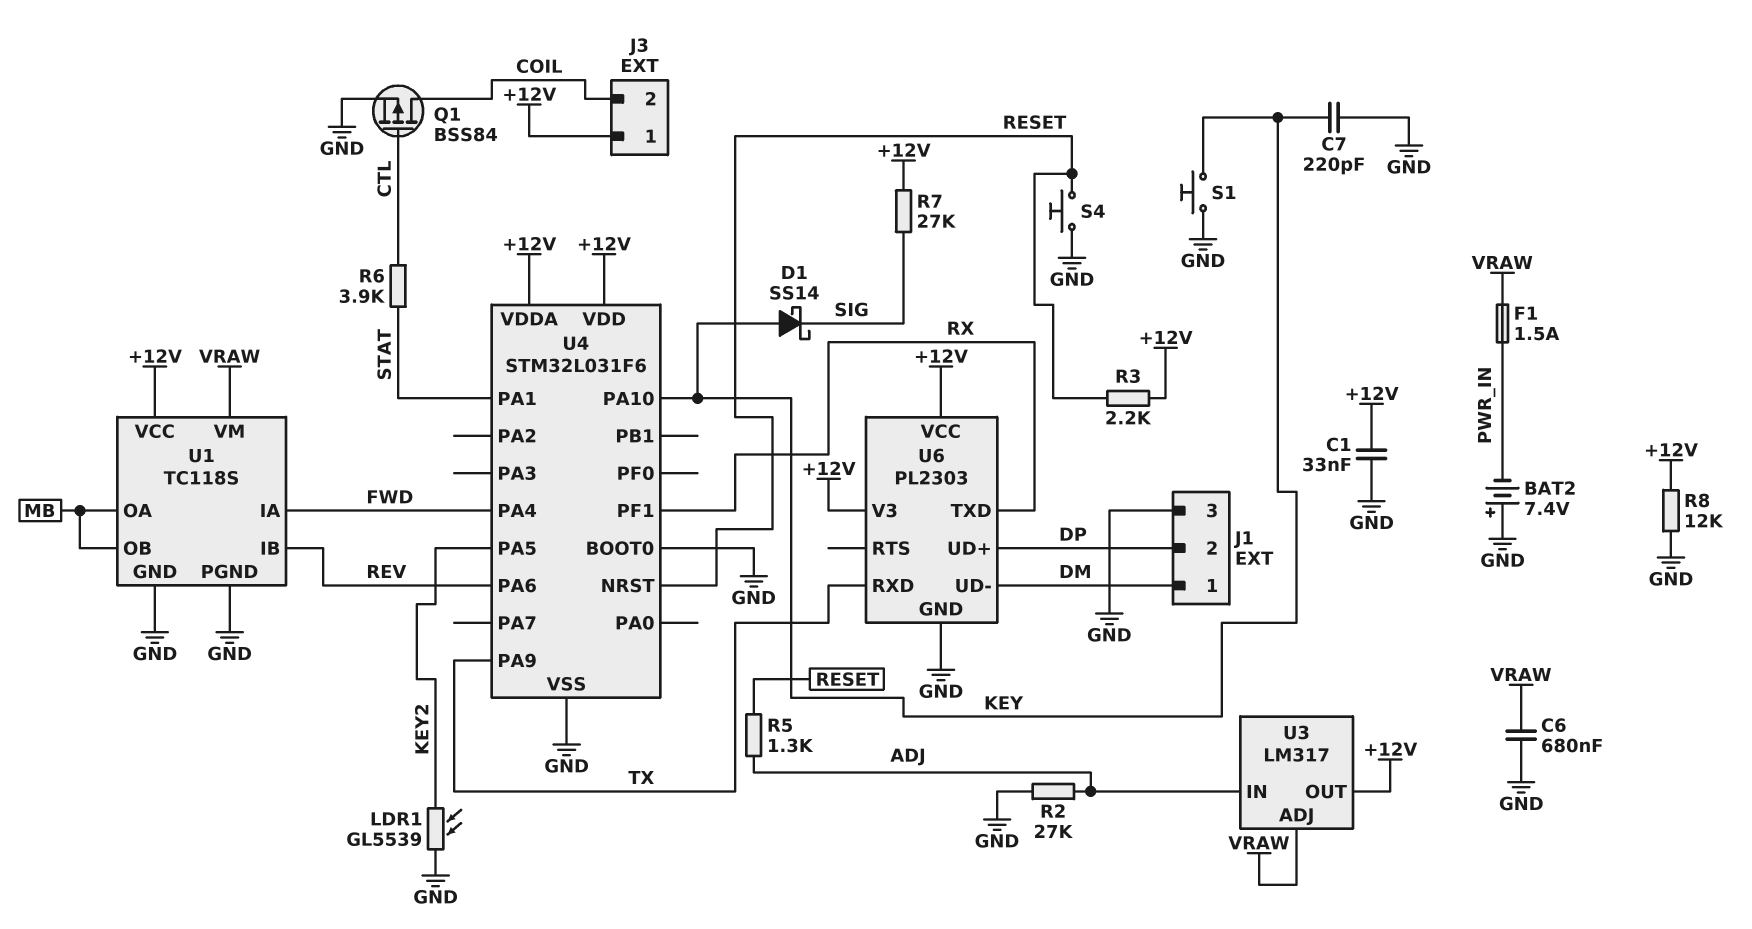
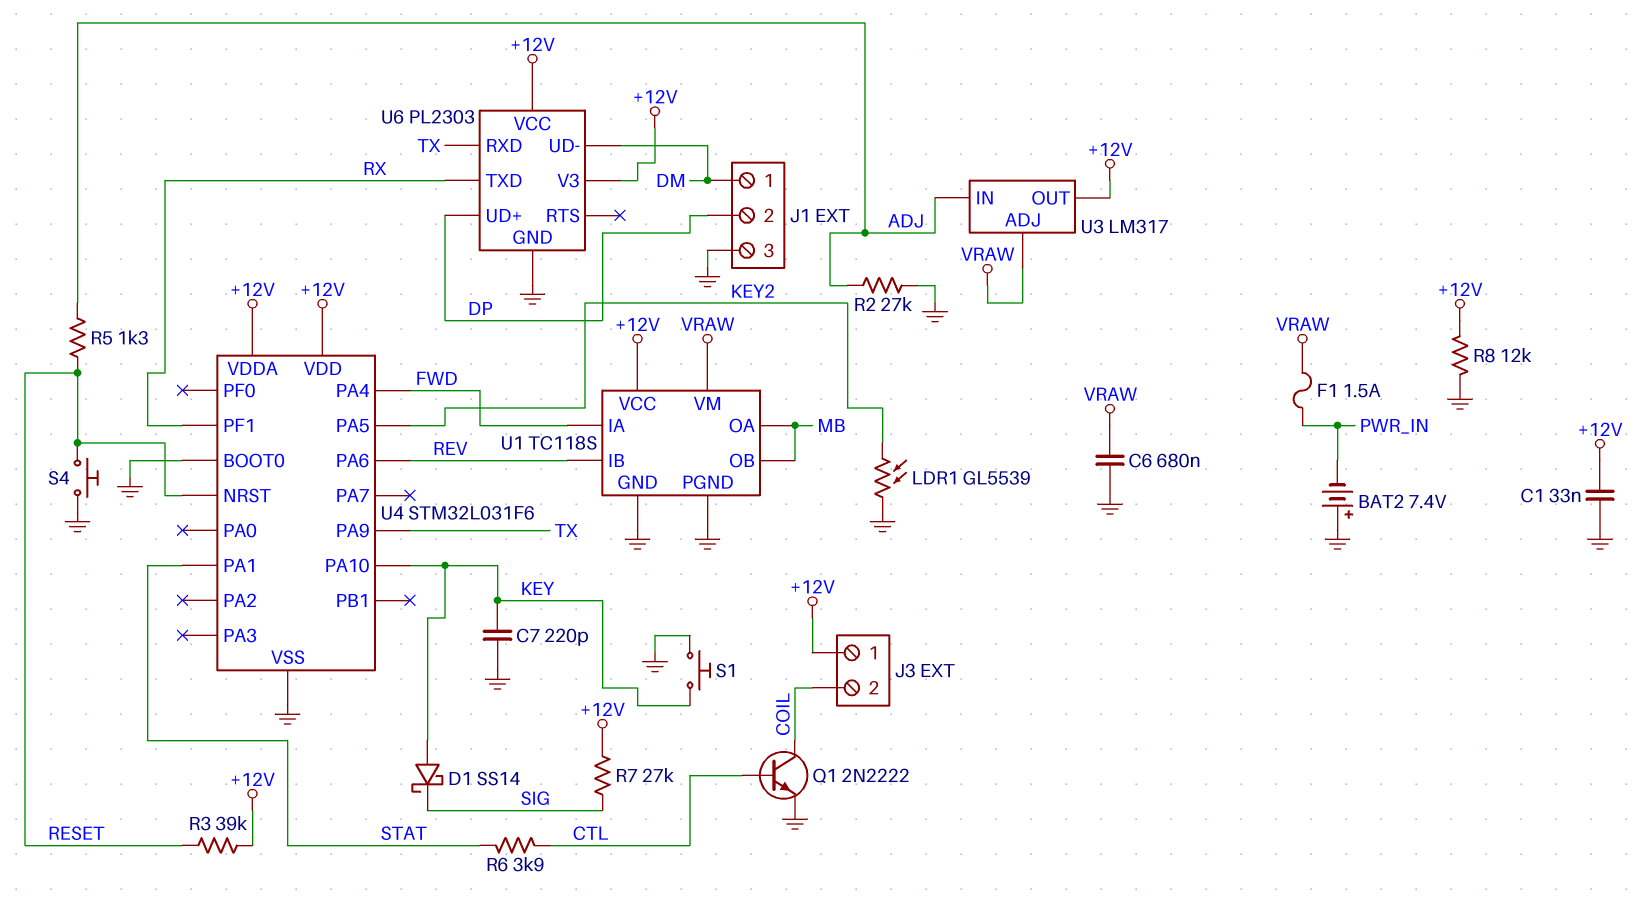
Q1: PMOS BSS84 (G CTL, D COIL, S GND) -> NPN 2N2222 (B CTL, C COIL, E GND)
R3: 2.2k (+12V, RESET) -> 39k (+12V, RESET)

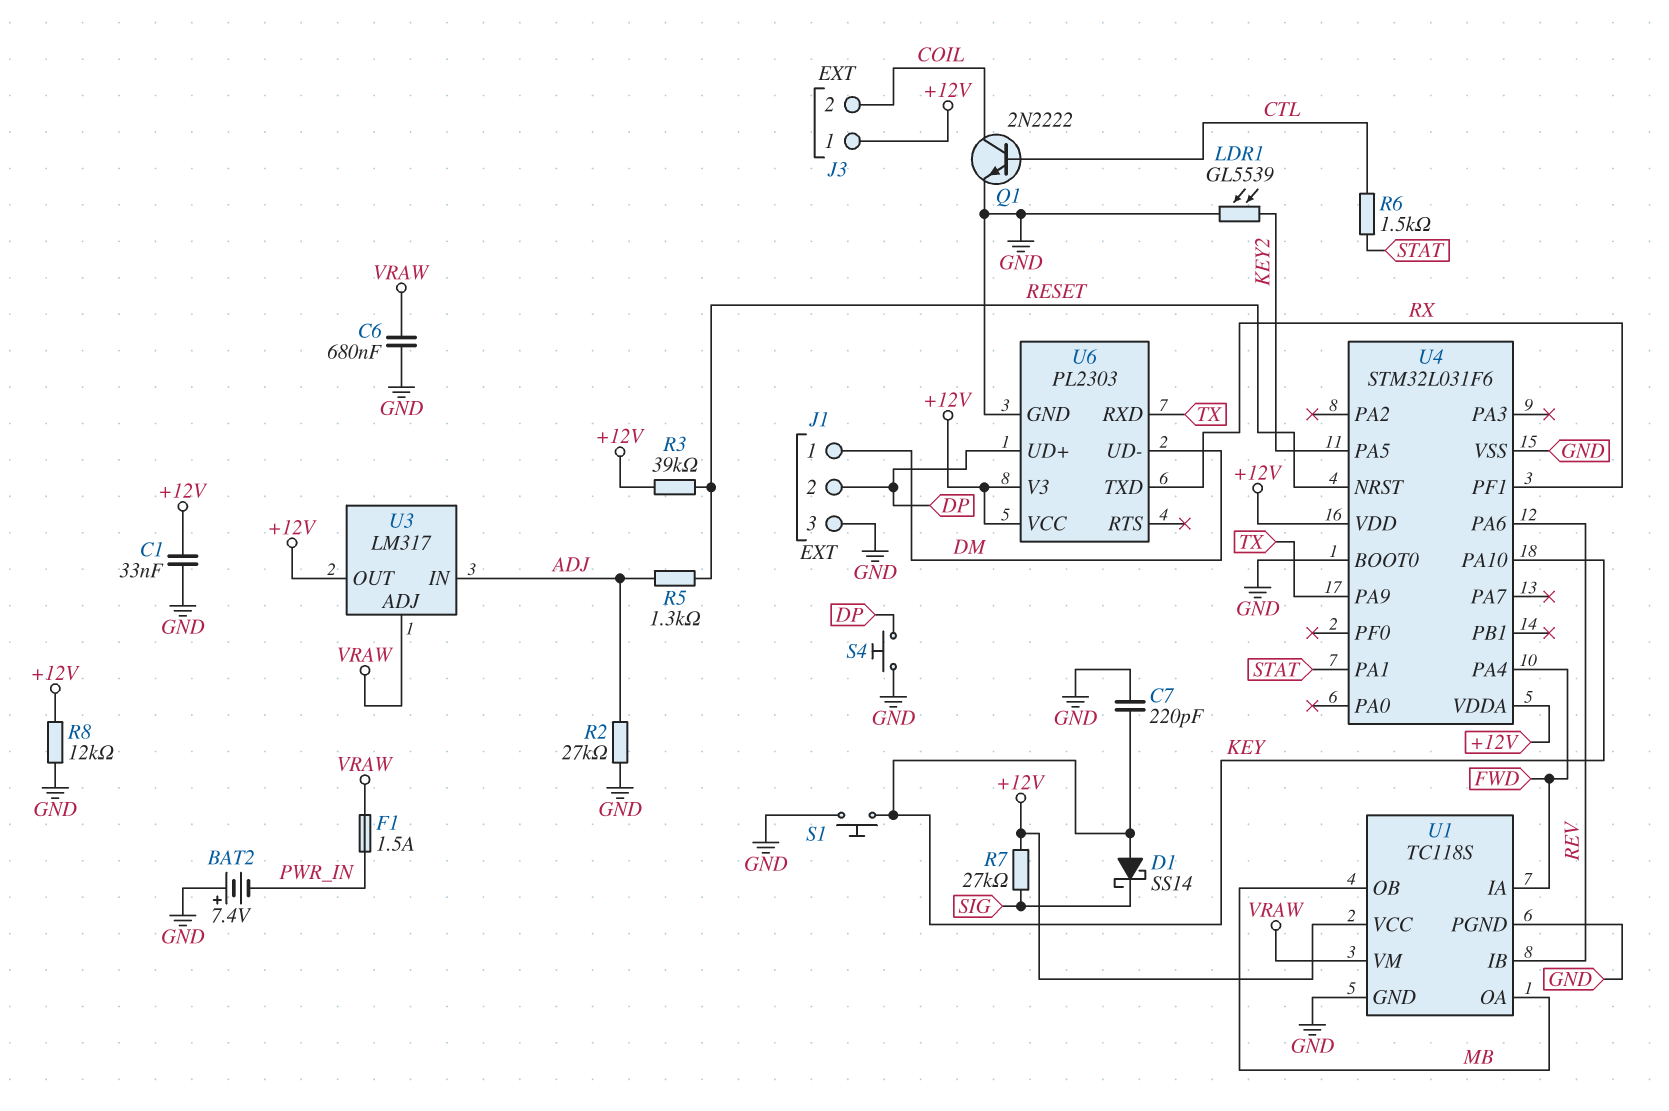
R6: 3.9k (CTL, STAT) -> 1.5k (CTL, STAT)
S4: button (GND, RESET) -> button (DP, GND)

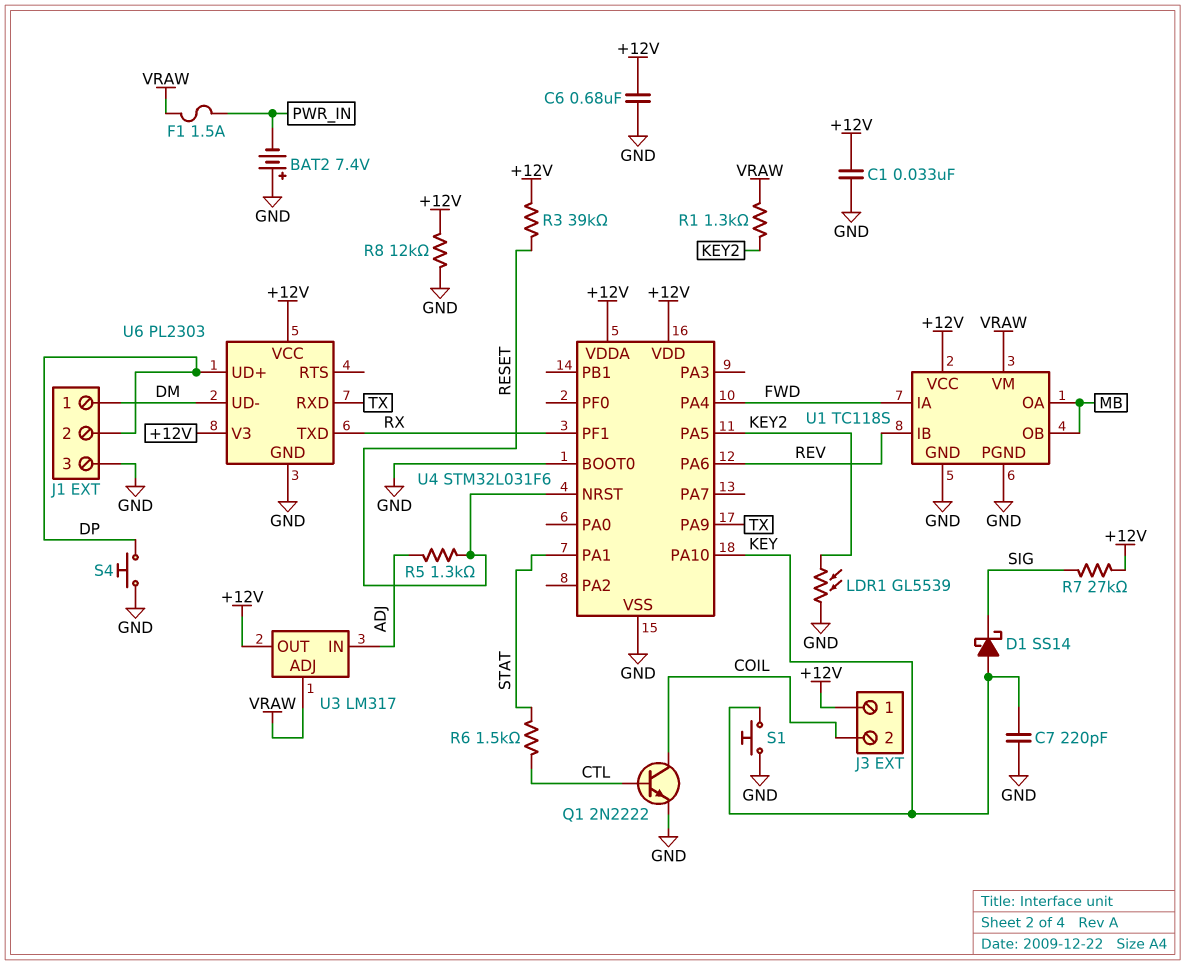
C6: 680nF (GND, VRAW) -> 680nF (+12V, GND)
R1: none -> 1.3k (KEY2, VRAW)
R2: 27k (ADJ, GND) -> none

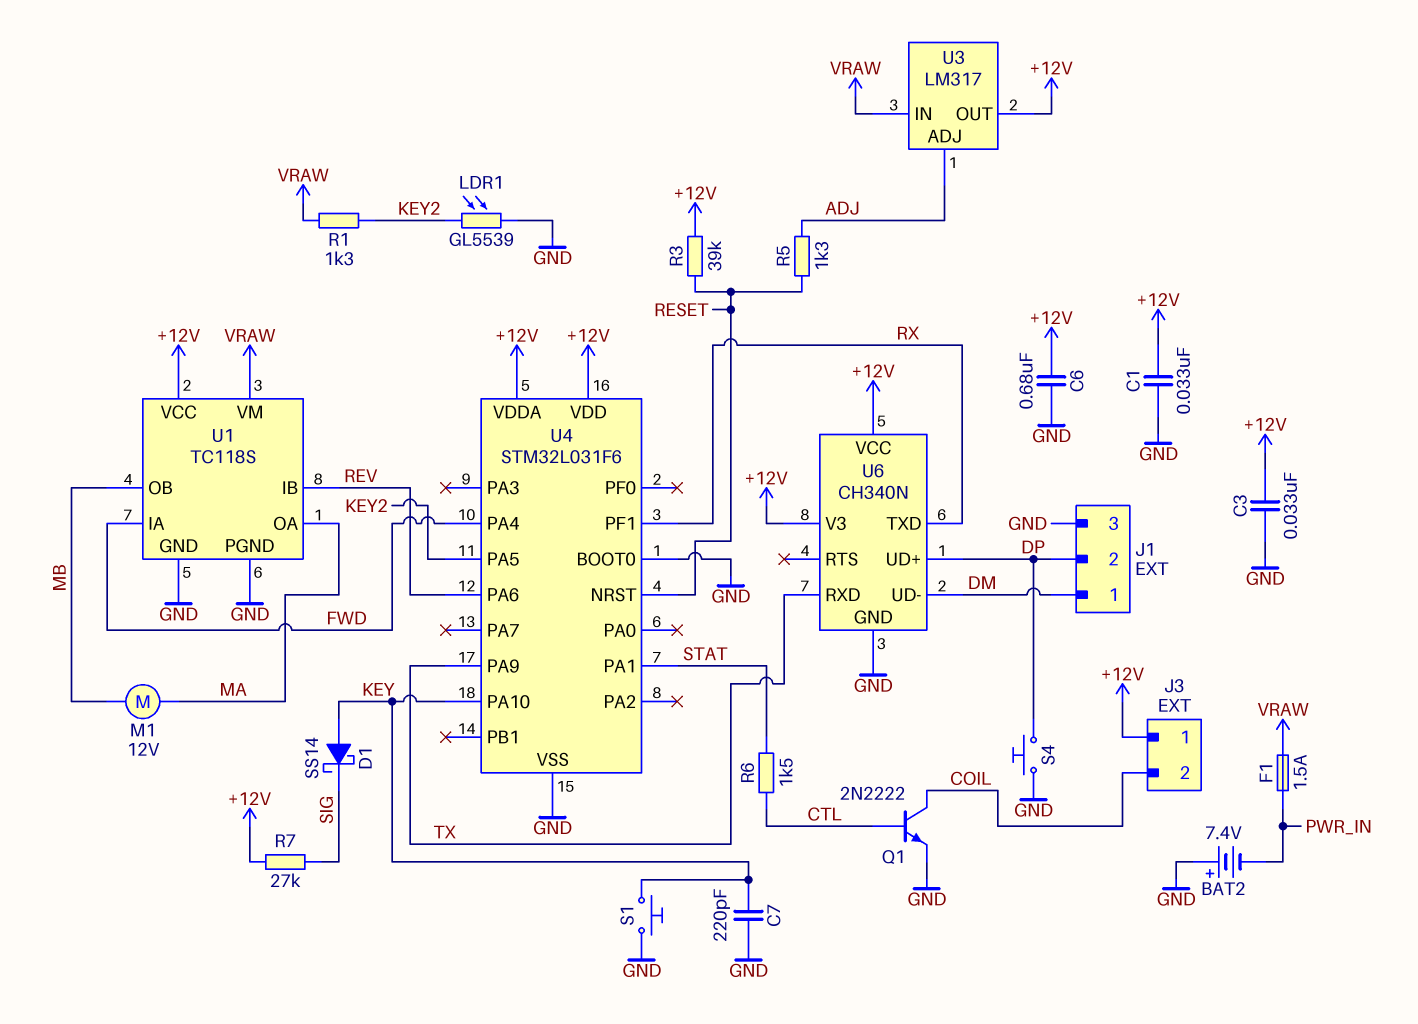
C3: none -> 33nF (+12V, GND)
M1: none -> motor 12V (MA, MB)
R8: 12k (+12V, GND) -> none
U1 pin OA: MB -> MA
U3 pin ADJ: VRAW -> ADJ
U3 pin IN: ADJ -> VRAW
U6: PL2303 -> CH340N

